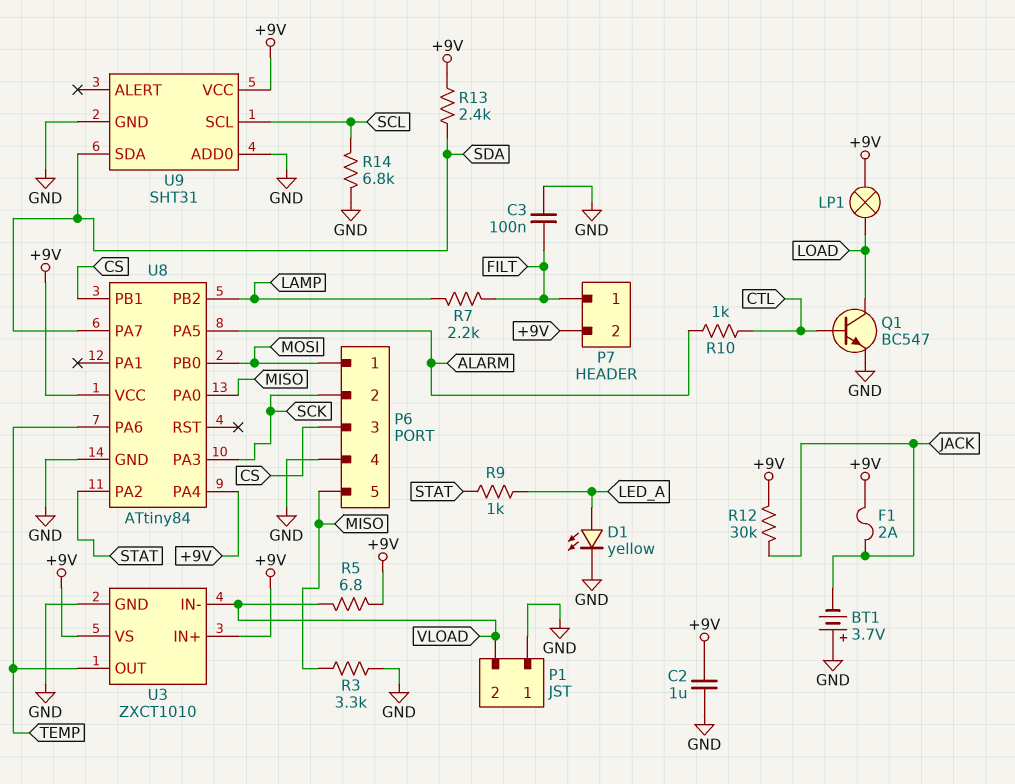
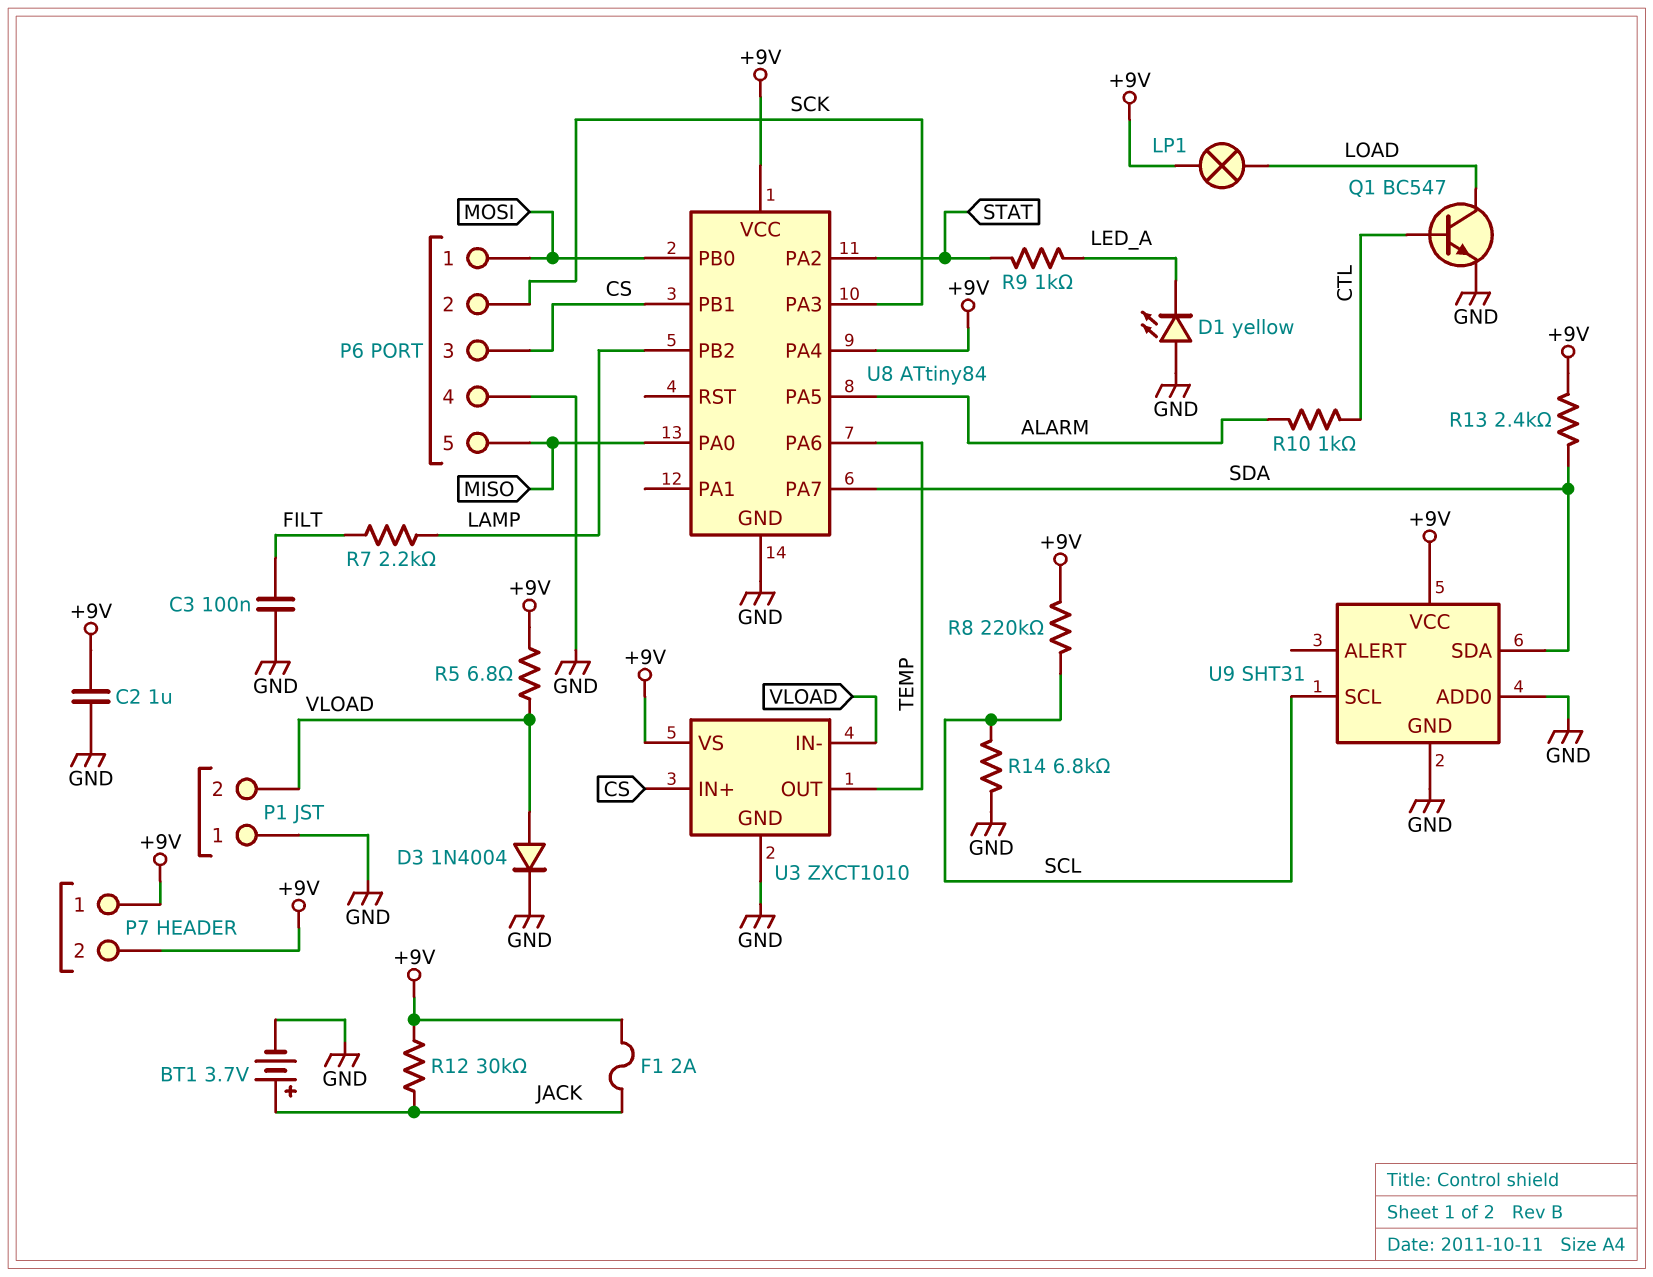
BT1: 3.7V (plus GND, minus JACK) -> 3.7V (plus JACK, minus GND)
D1: LED yellow (A LED_A, K GND) -> LED yellow (A GND, K LED_A)
D3: none -> diode 1N4004 (A VLOAD, K GND)
P7 pin 1: FILT -> +9V
R3: 3.3k (GND, MISO) -> none
R8: none -> 220k (+9V, SCL)
U3 pin IN+: +9V -> CS

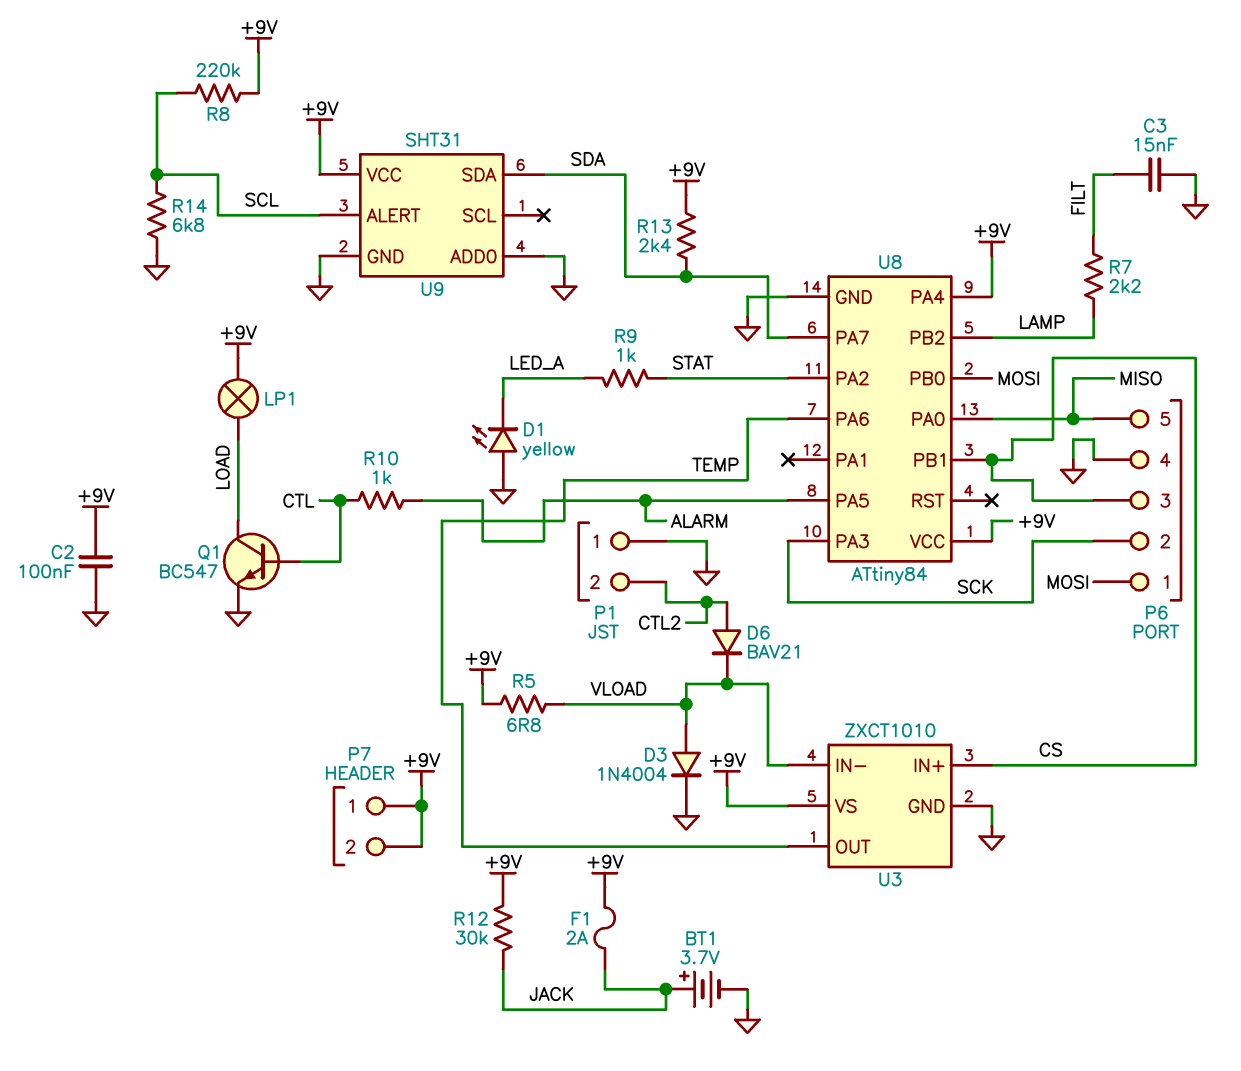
C2: 1uF (+9V, GND) -> 100nF (+9V, GND)
C3: 100nF (FILT, GND) -> 15nF (FILT, GND)
D6: none -> diode BAV21 (A CTL2, K VLOAD)
P1 pin 2: VLOAD -> CTL2
U9 pin ALERT: none -> SCL
U9 pin SCL: SCL -> none

